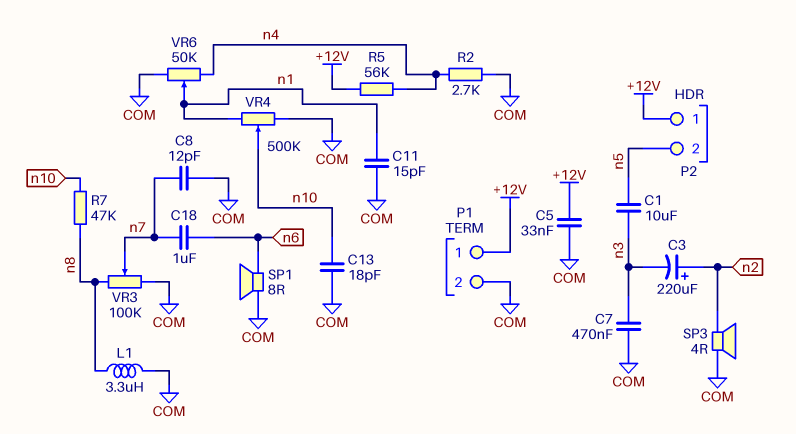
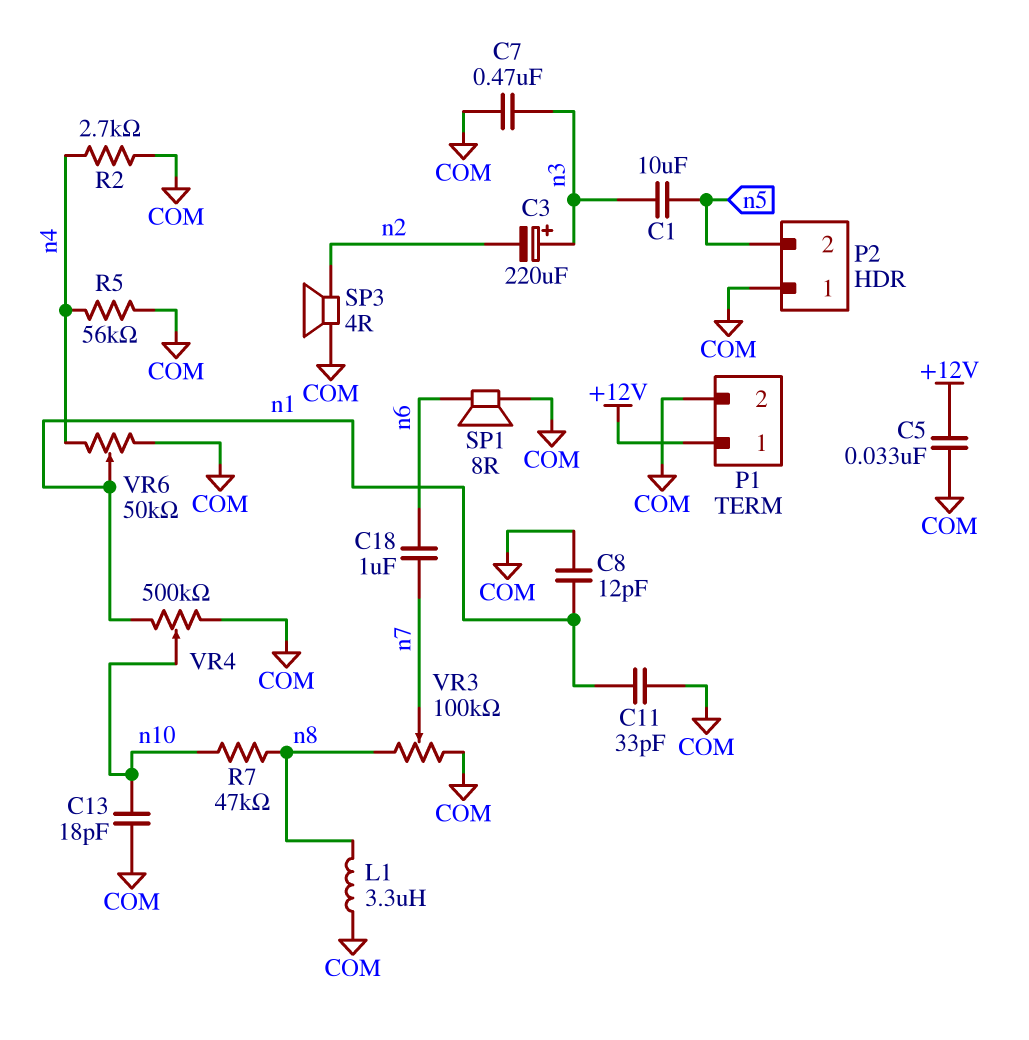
C3: 220uF (plus n2, minus n3) -> 220uF (plus n3, minus n2)
C8: 12pF (COM, n7) -> 12pF (COM, n1)
C11: 15pF (COM, n1) -> 33pF (COM, n1)
P2 pin 1: +12V -> COM
R5: 56k (+12V, n4) -> 56k (COM, n4)

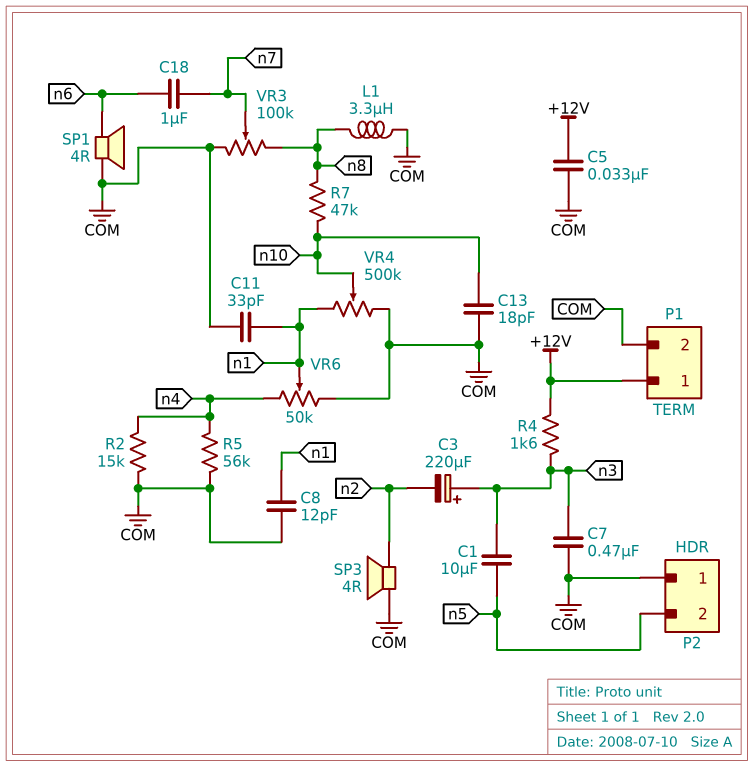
R2: 2.7k (COM, n4) -> 15k (COM, n4)
R4: none -> 1.6k (+12V, n3)
SP1: speaker 8R (COM, n6) -> speaker 4R (COM, n6)

